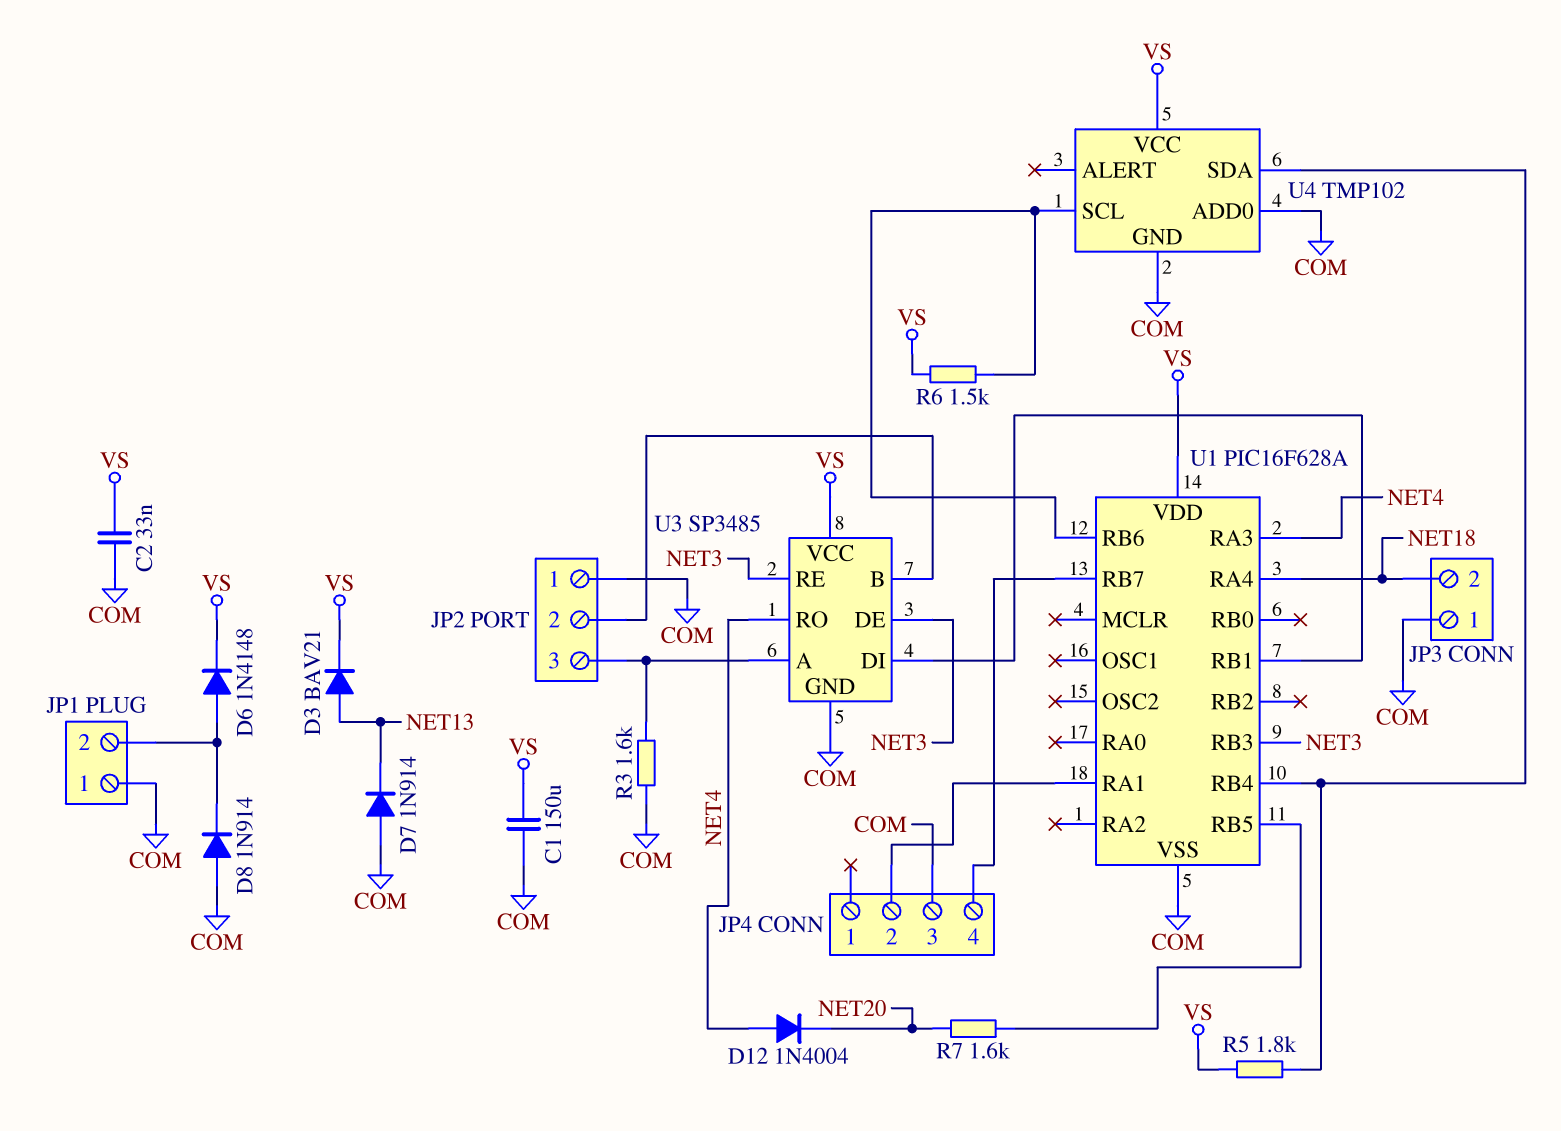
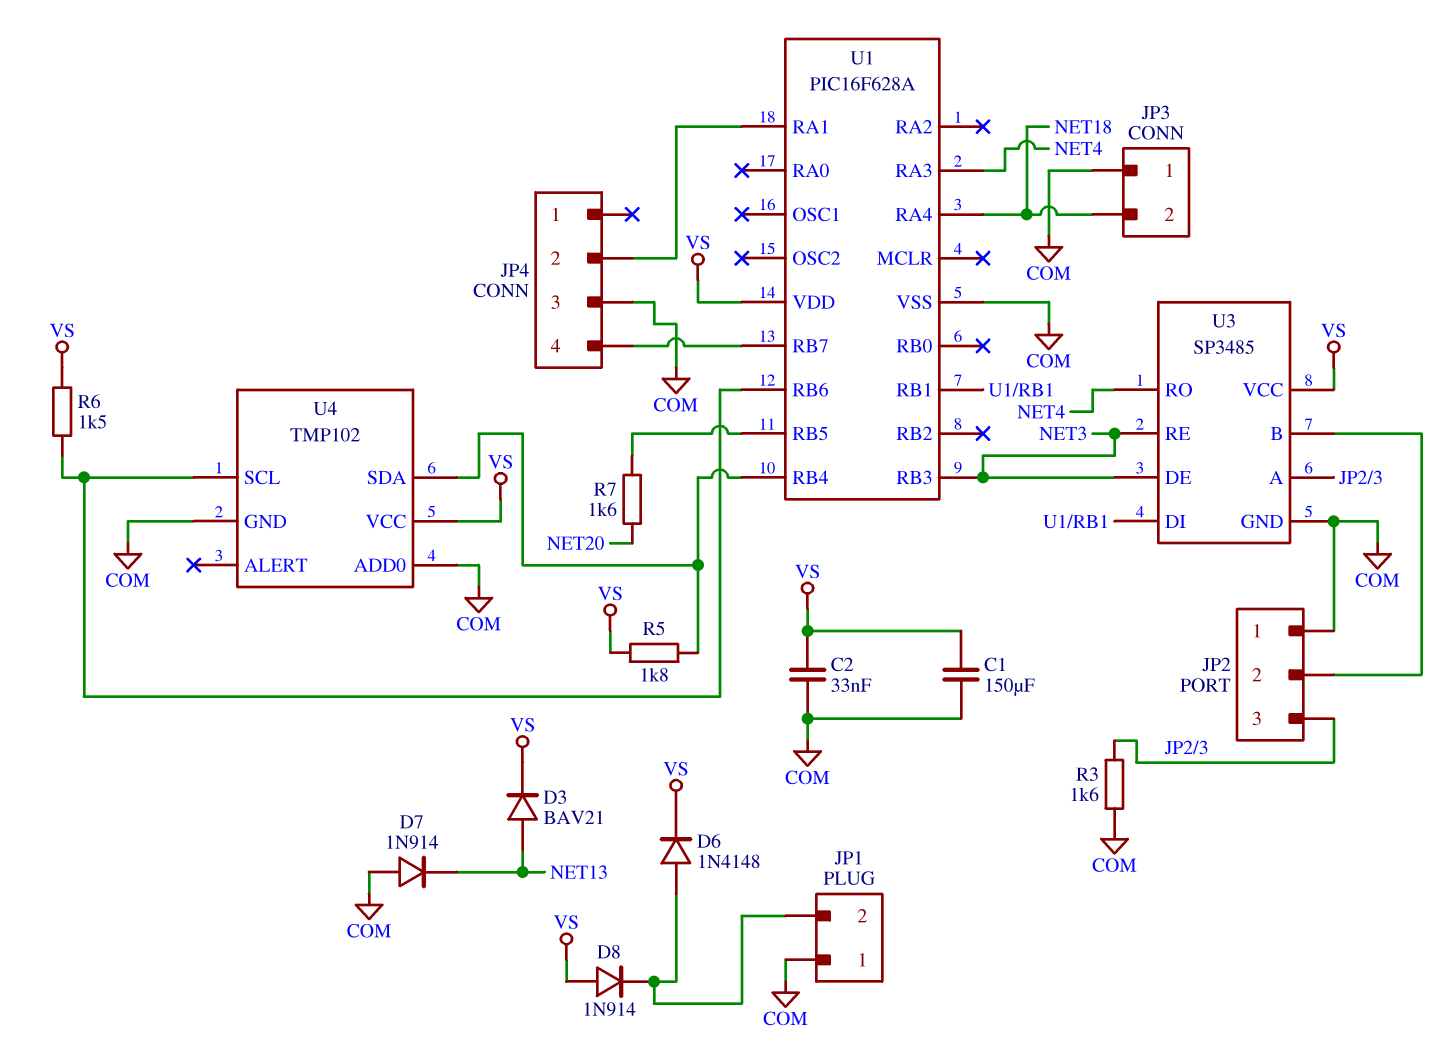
D8: diode 1N914 (A COM, K JP1/2) -> diode 1N914 (A VS, K JP1/2)
D12: diode 1N4004 (A NET4, K NET20) -> none

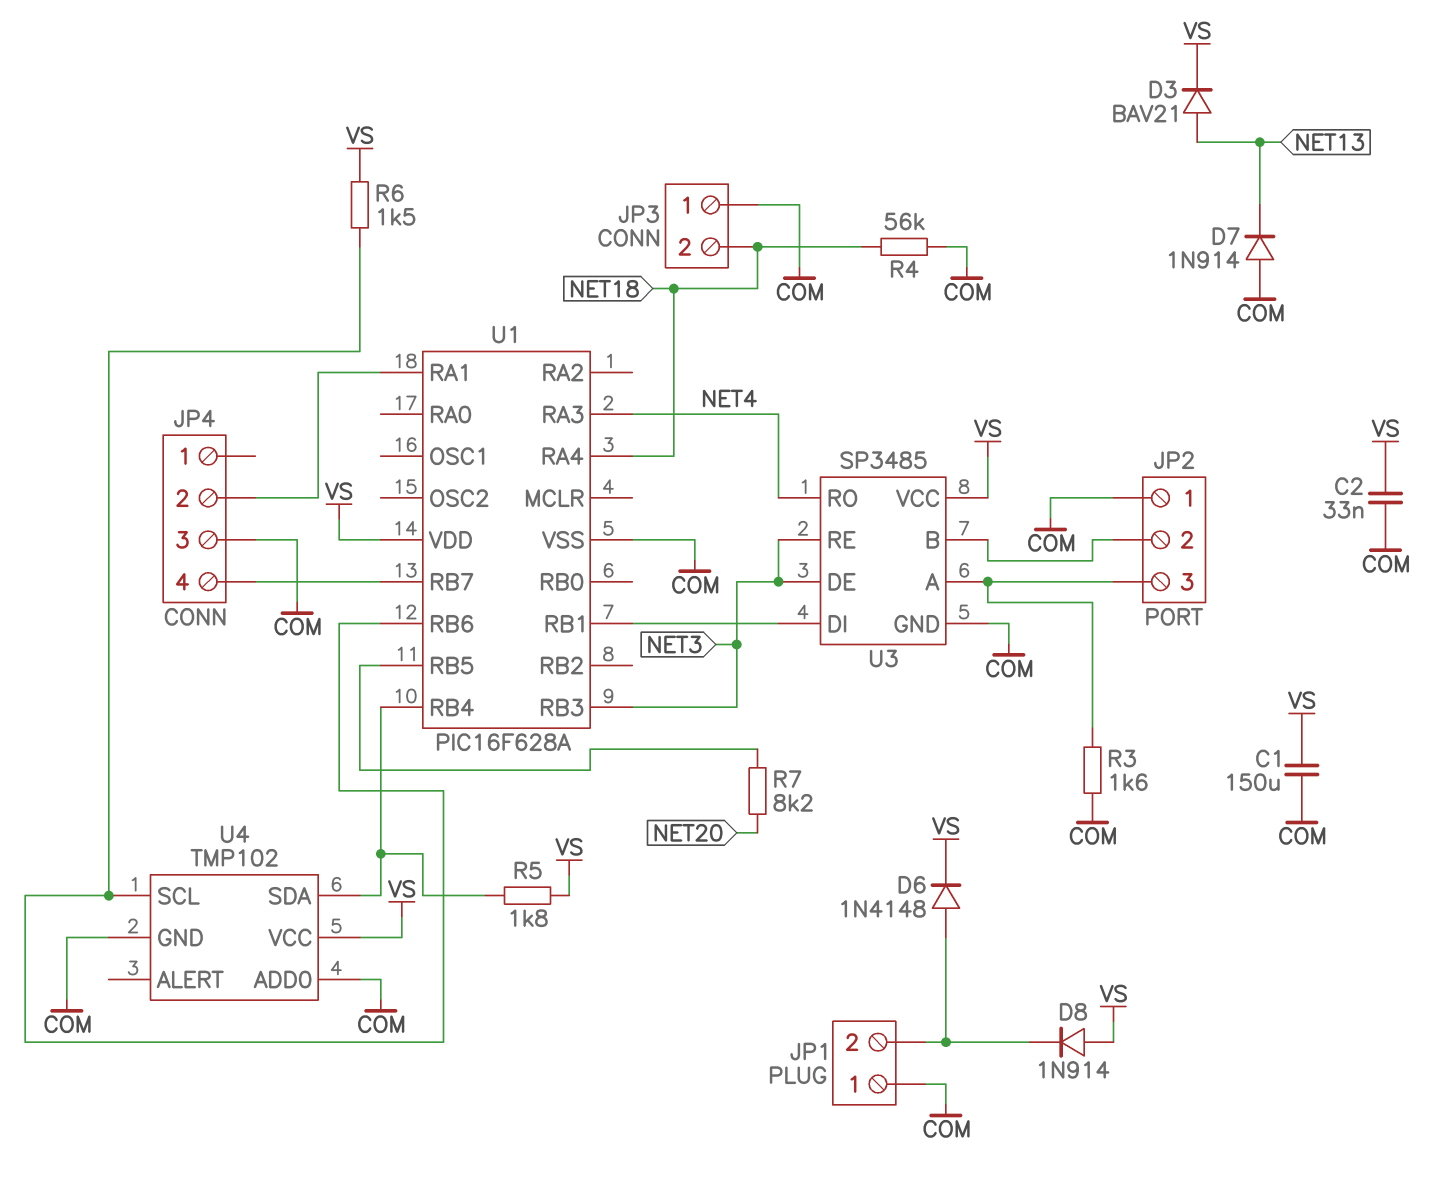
R4: none -> 56k (COM, NET18)
R7: 1.6k (NET20, U1/RB5) -> 8.2k (NET20, U1/RB5)

